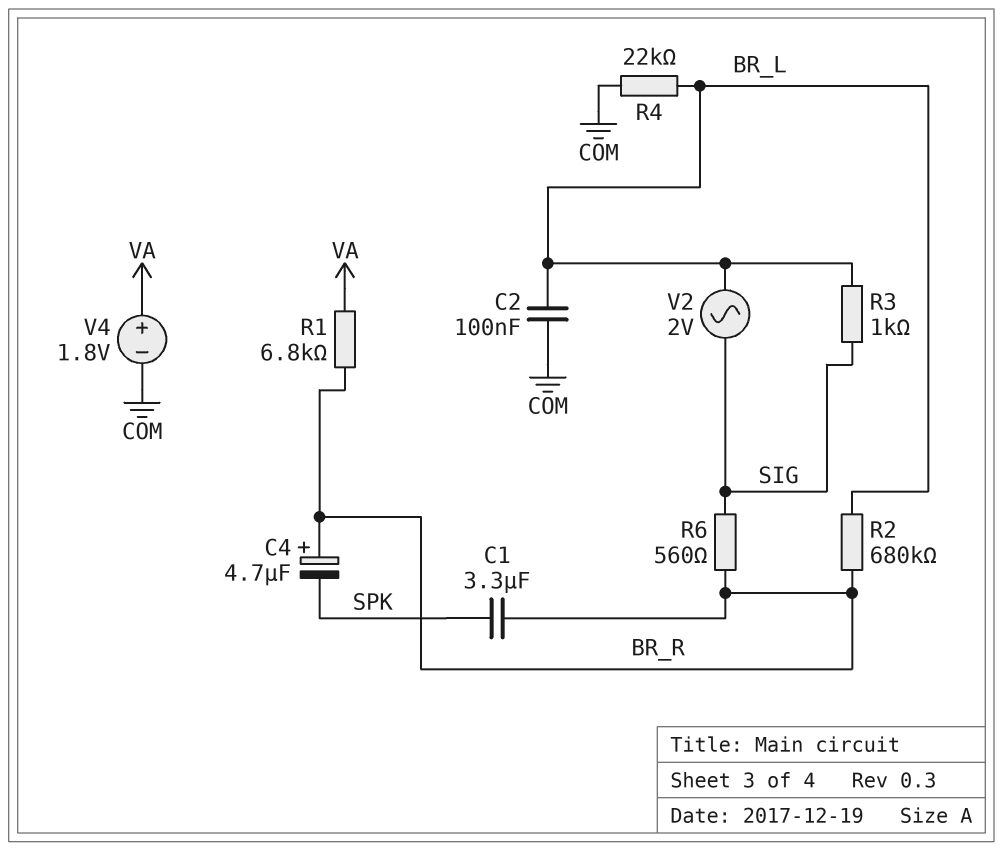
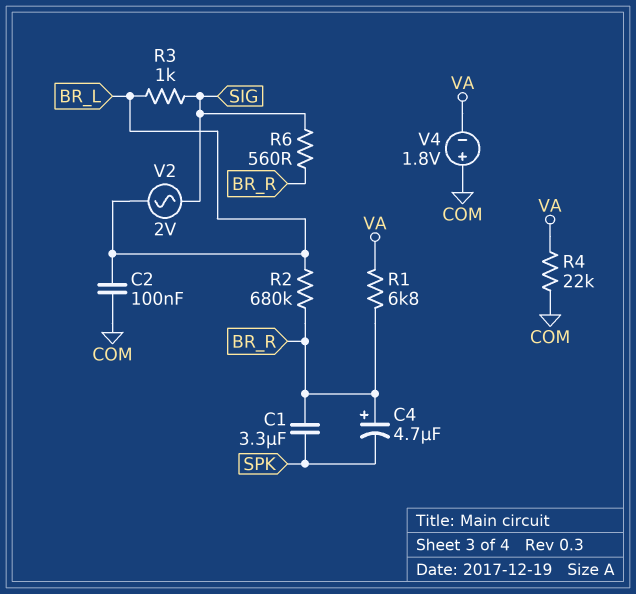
R4: 22k (BR_L, COM) -> 22k (COM, VA)
V4: 1.8V (plus VA, minus COM) -> 1.8V (plus COM, minus VA)

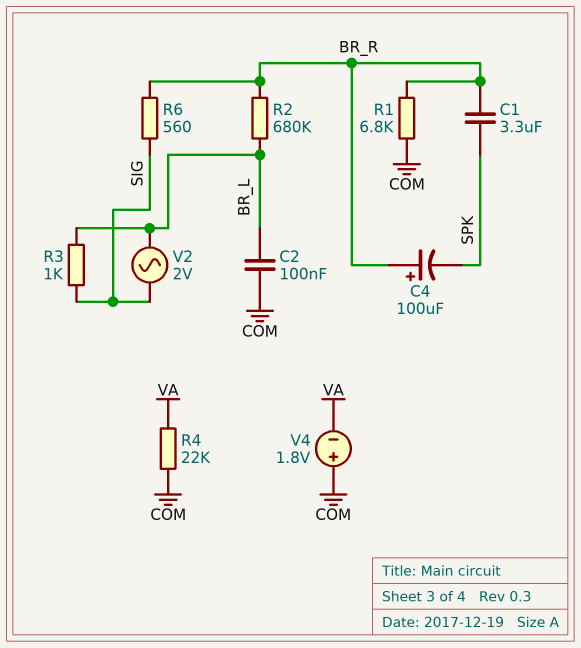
C4: 4.7uF (plus BR_R, minus SPK) -> 100uF (plus BR_R, minus SPK)
R1: 6.8k (BR_R, VA) -> 6.8k (BR_R, COM)

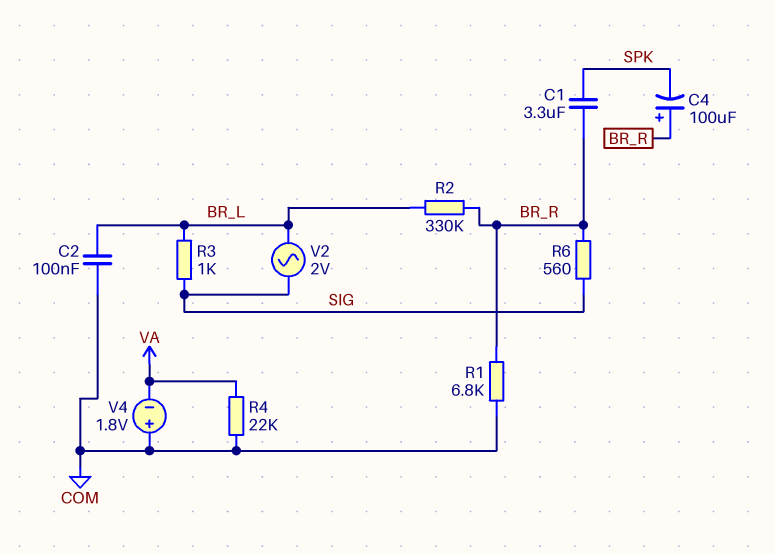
R2: 680k (BR_L, BR_R) -> 330k (BR_L, BR_R)

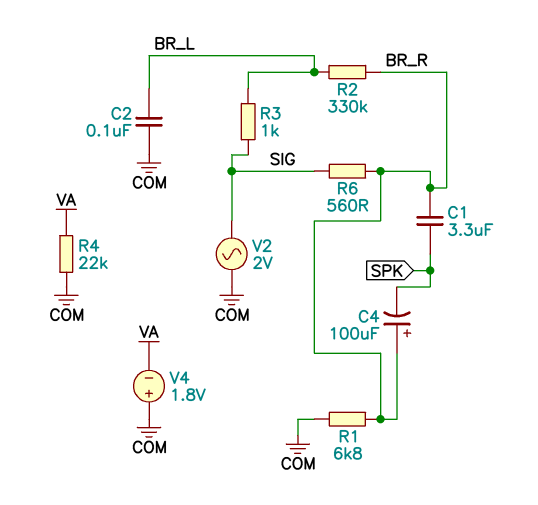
V2: AC 2V (BR_L, SIG) -> AC 2V (COM, SIG)

